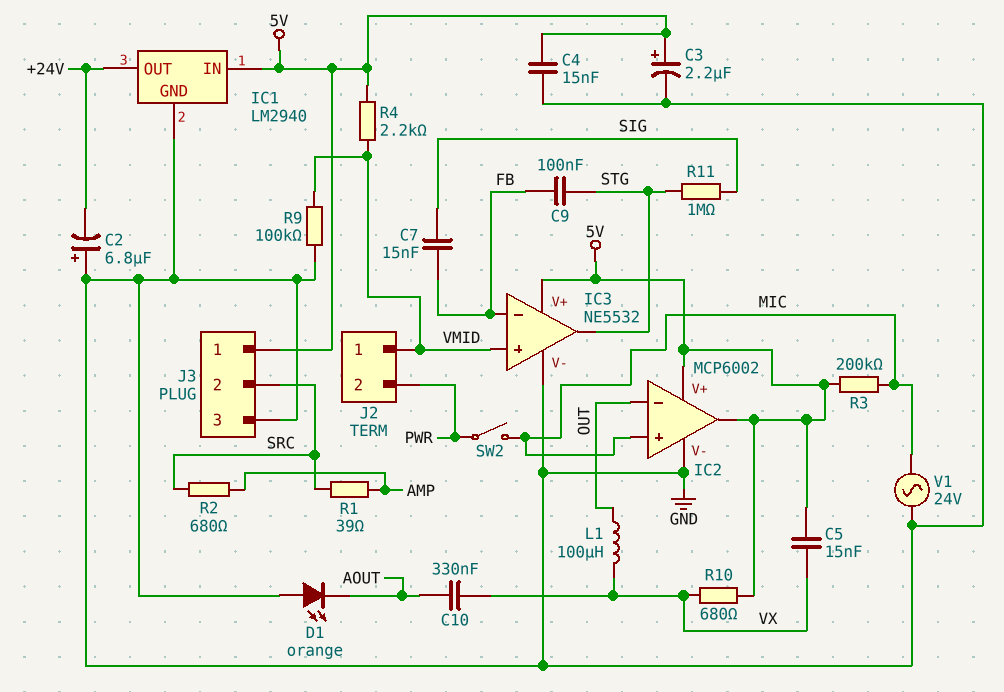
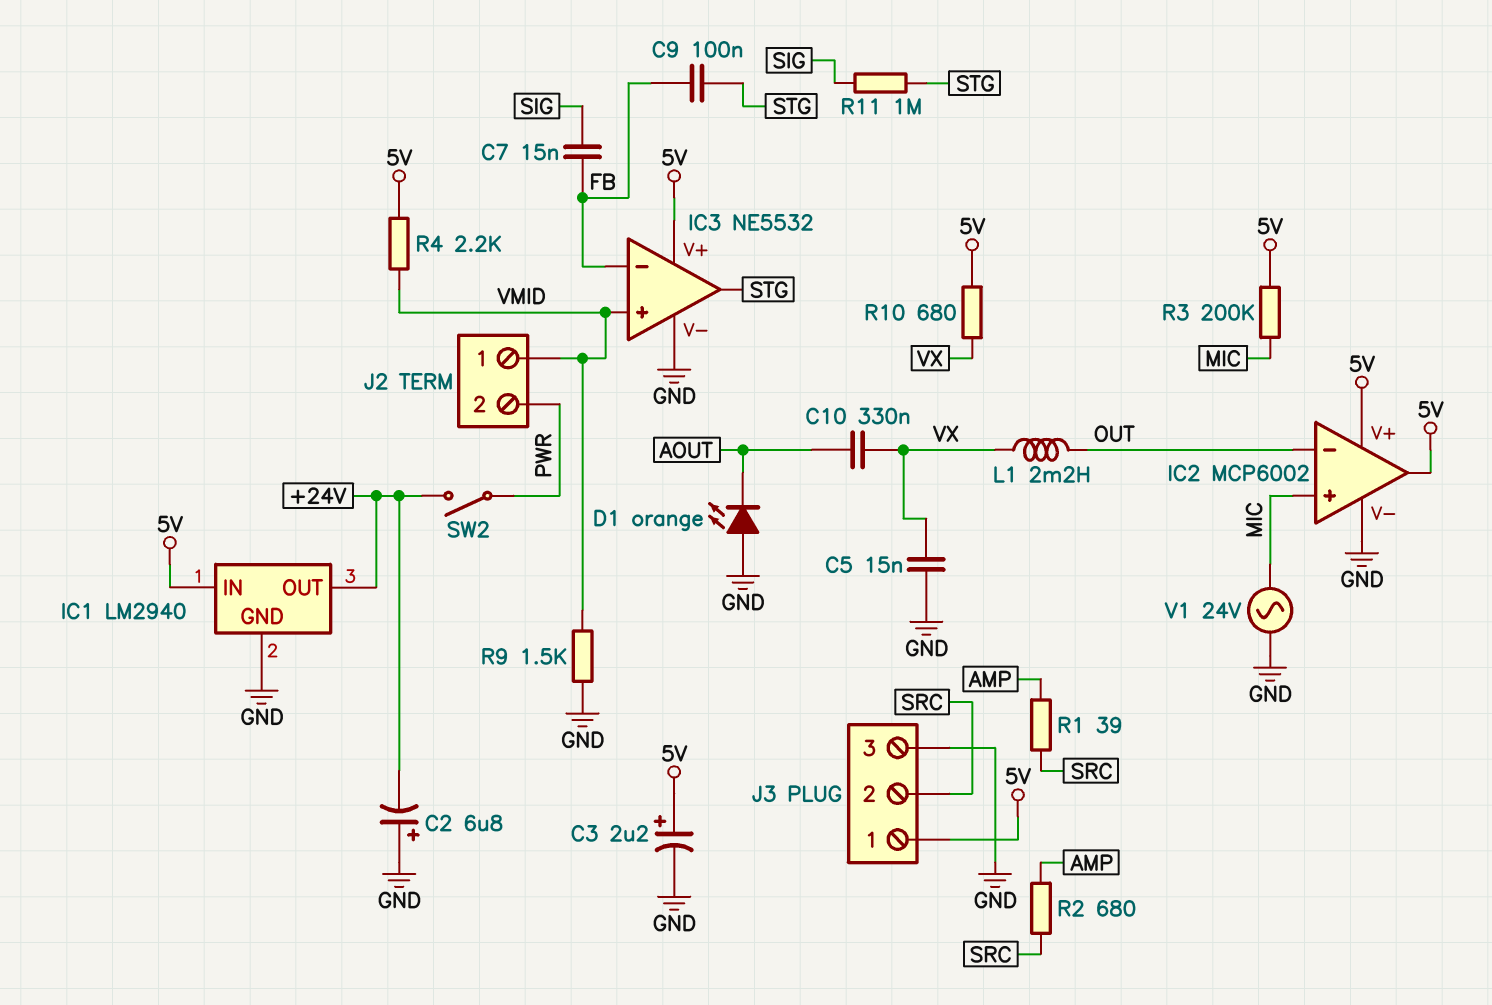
C4: 15nF (5V, GND) -> none
C5: 15nF (5V, VX) -> 15nF (GND, VX)
L1: 100uH (OUT, VX) -> 2.2mH (OUT, VX)
R9: 100k (GND, VMID) -> 1.5k (GND, VMID)
SW2: switch (MIC, PWR) -> switch (+24V, PWR)

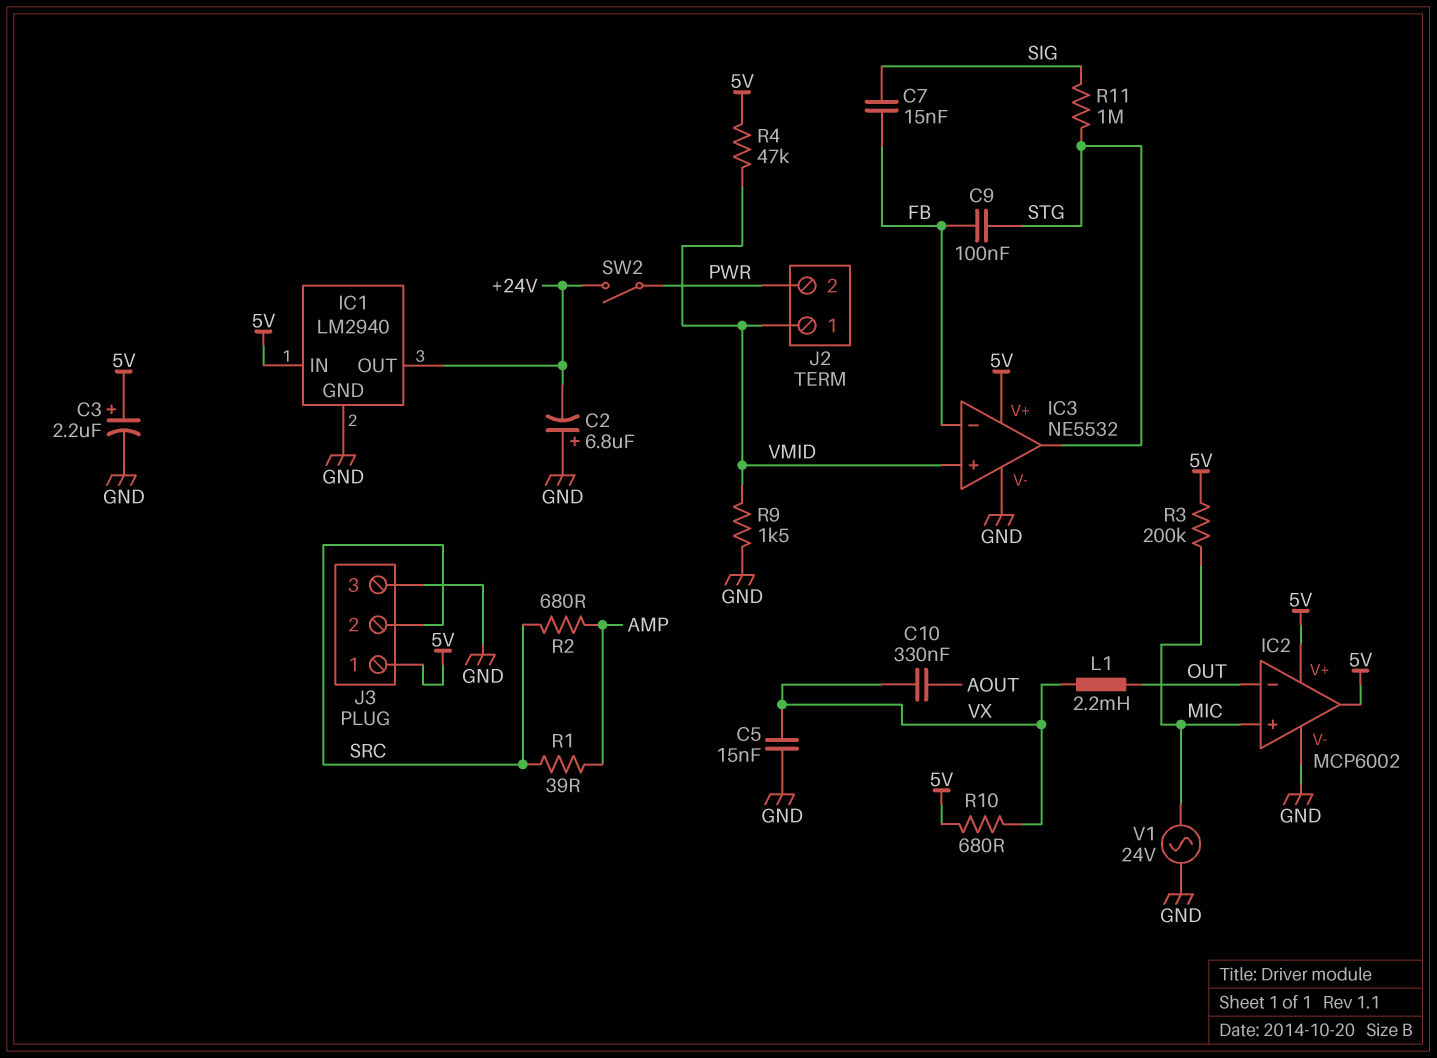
D1: LED orange (A GND, K AOUT) -> none
R4: 2.2k (5V, VMID) -> 47k (5V, VMID)

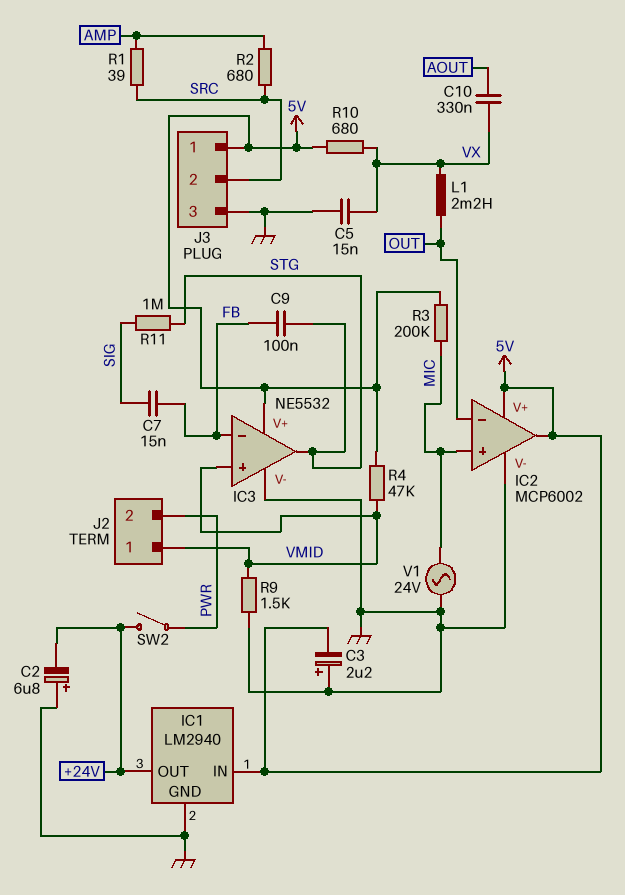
C3: 2.2uF (plus 5V, minus GND) -> 2.2uF (plus GND, minus 5V)

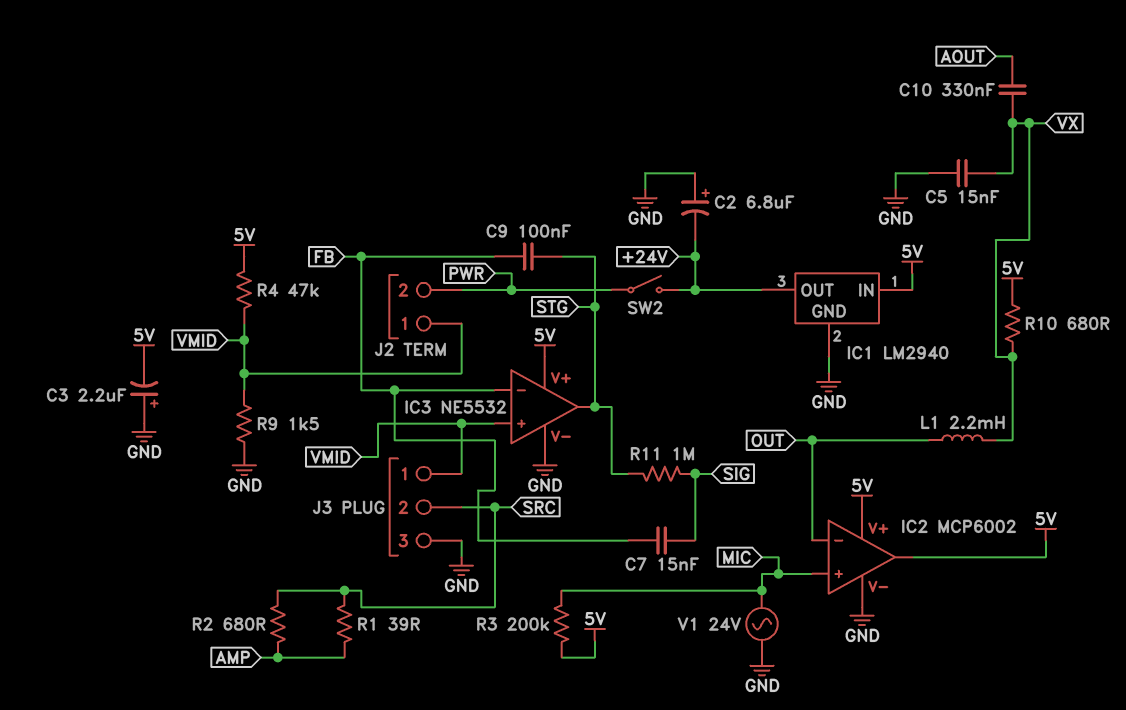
J3 pin 1: 5V -> VMID

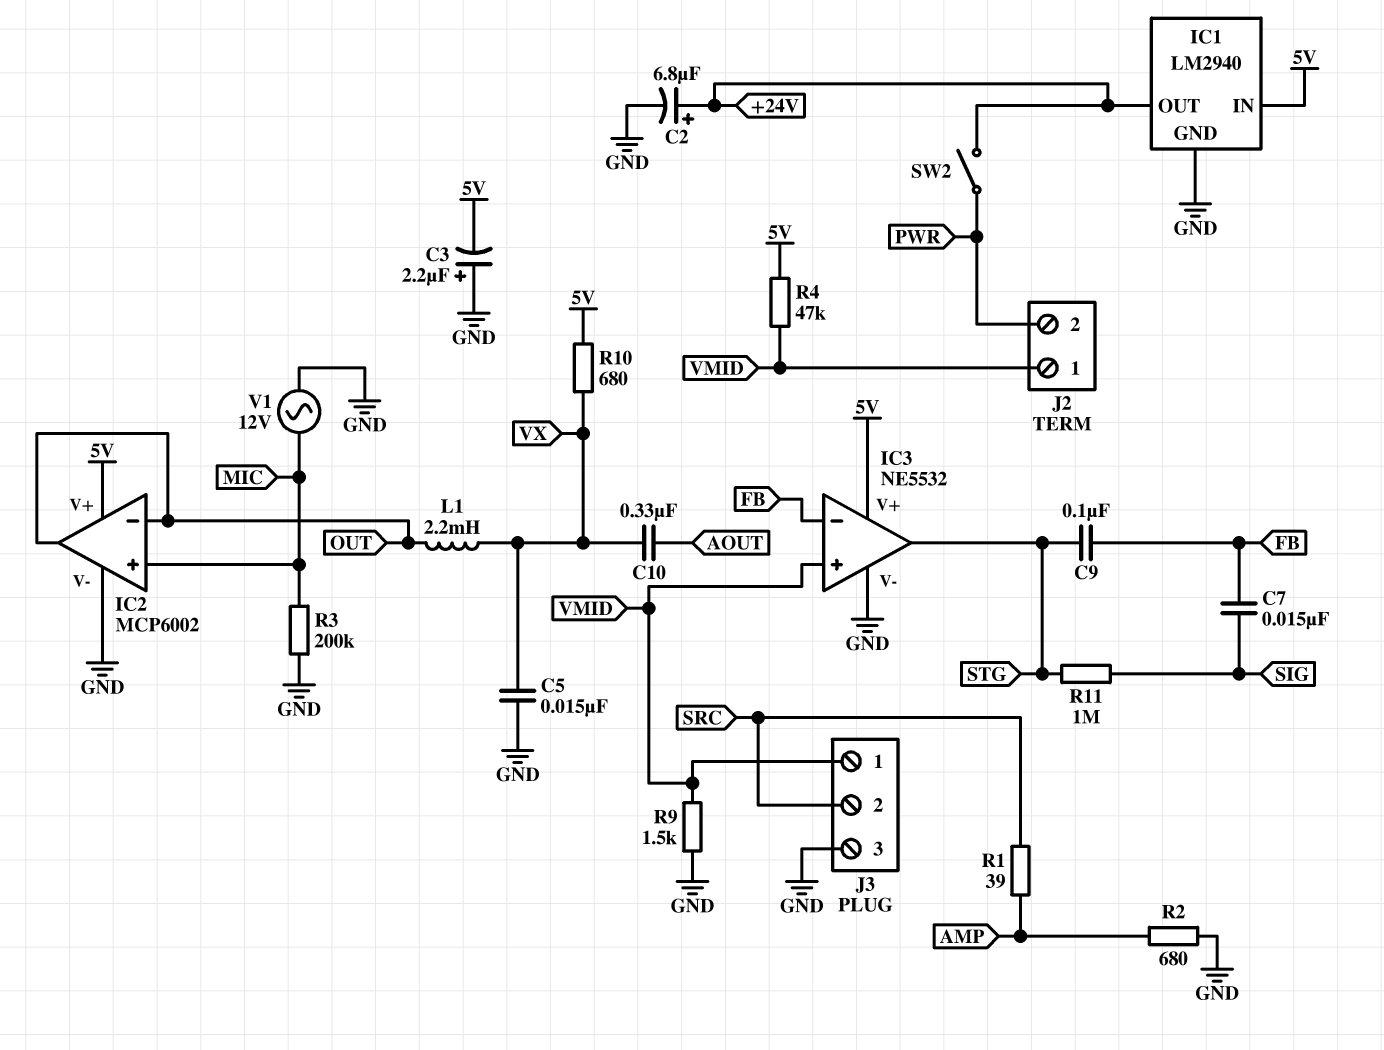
C2: 6.8uF (plus GND, minus +24V) -> 6.8uF (plus +24V, minus GND)
IC2 pin out: 5V -> OUT
R2: 680 (AMP, SRC) -> 680 (AMP, GND)
R3: 200k (5V, MIC) -> 200k (GND, MIC)
V1: AC 24V (GND, MIC) -> AC 12V (GND, MIC)

